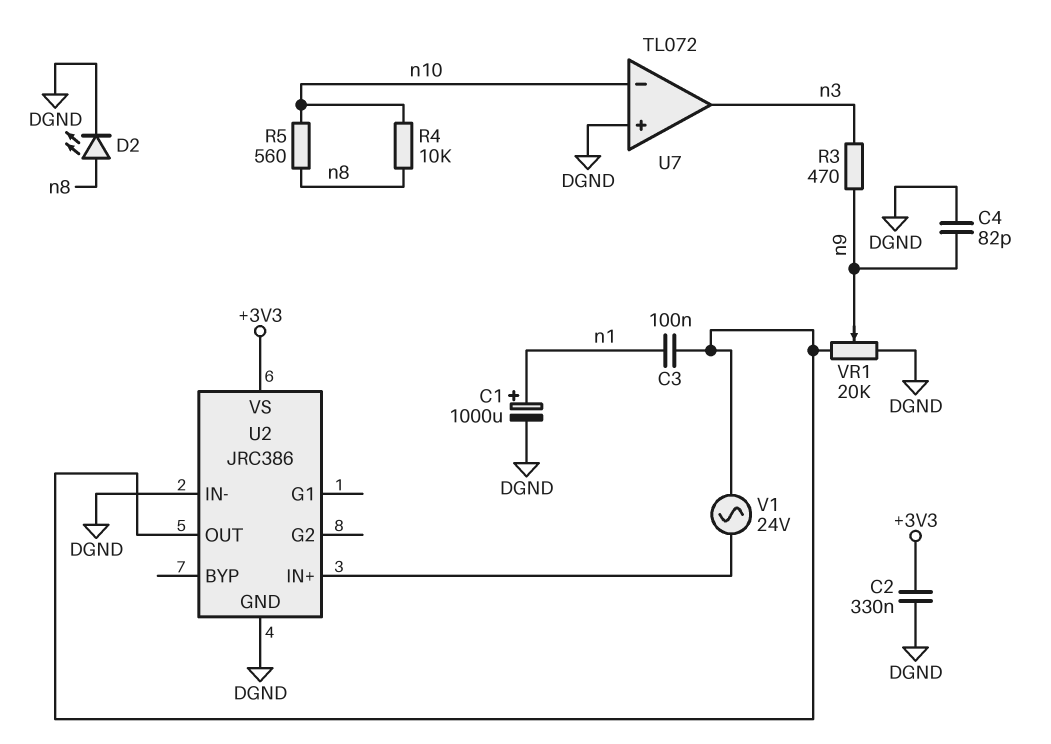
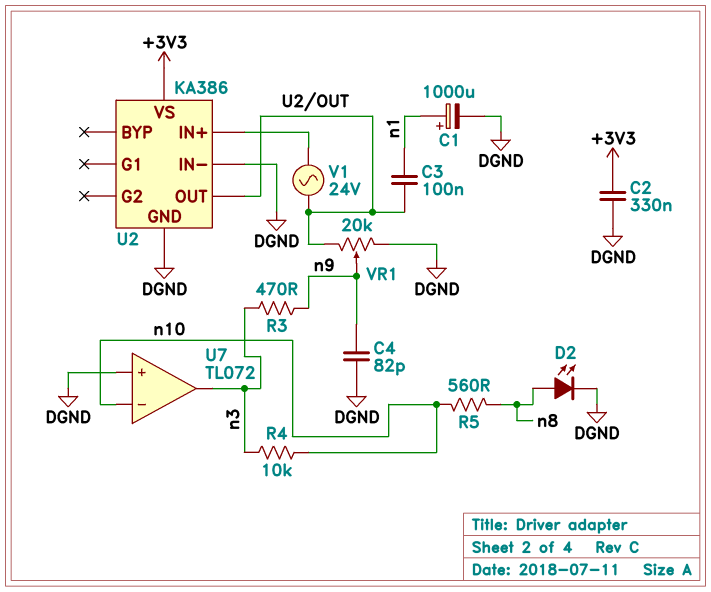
R4: 10k (n8, n10) -> 10k (n3, n10)
U2: JRC386 -> KA386

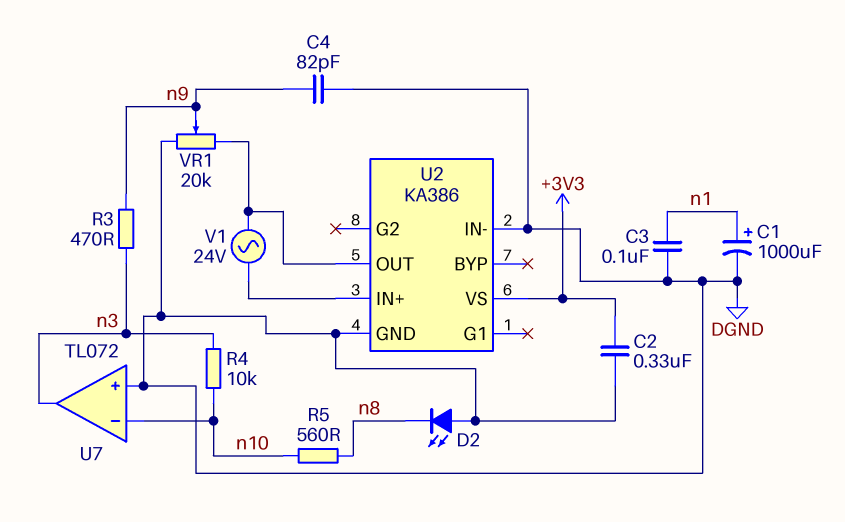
C3: 100nF (U2/OUT, n1) -> 100nF (DGND, n1)
D2: LED (A n8, K DGND) -> LED (A DGND, K n8)

